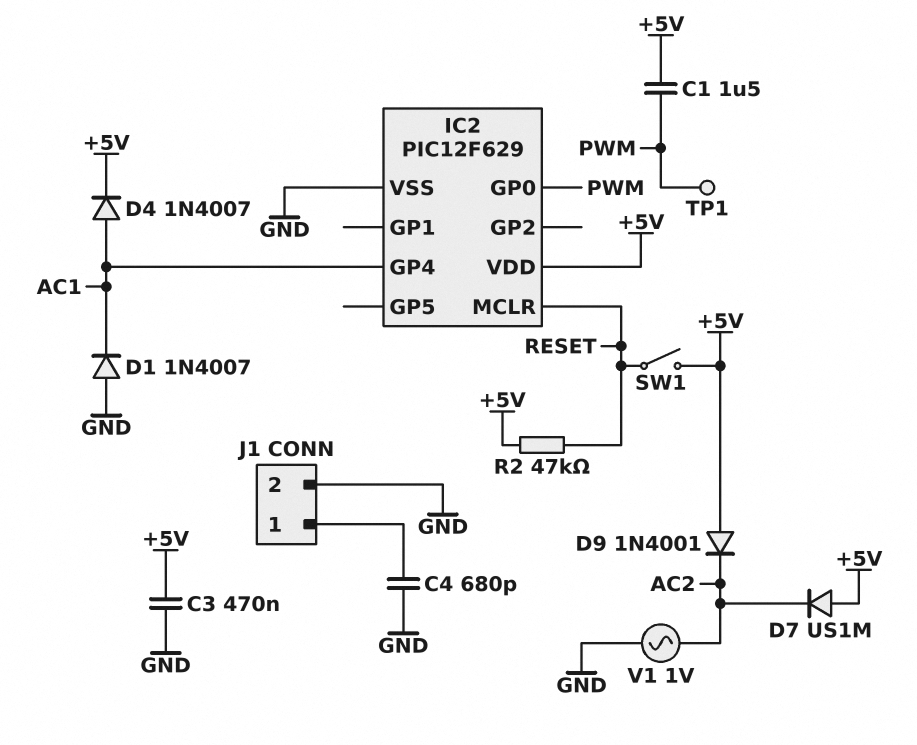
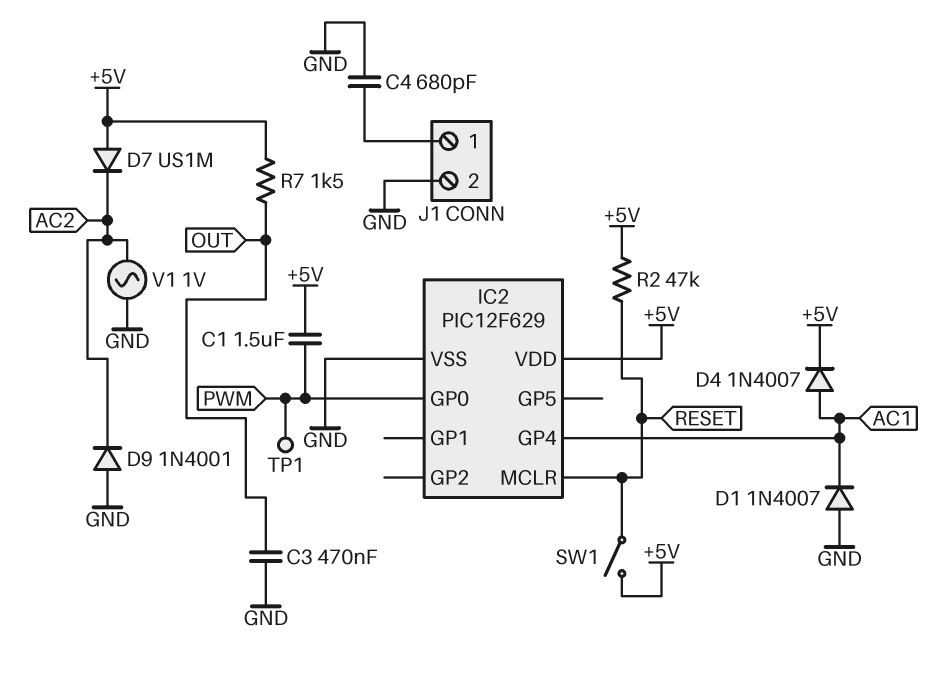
C3: 470nF (+5V, GND) -> 470nF (GND, OUT)
D9: diode 1N4001 (A +5V, K AC2) -> diode 1N4001 (A GND, K AC2)
R7: none -> 1.5k (+5V, OUT)

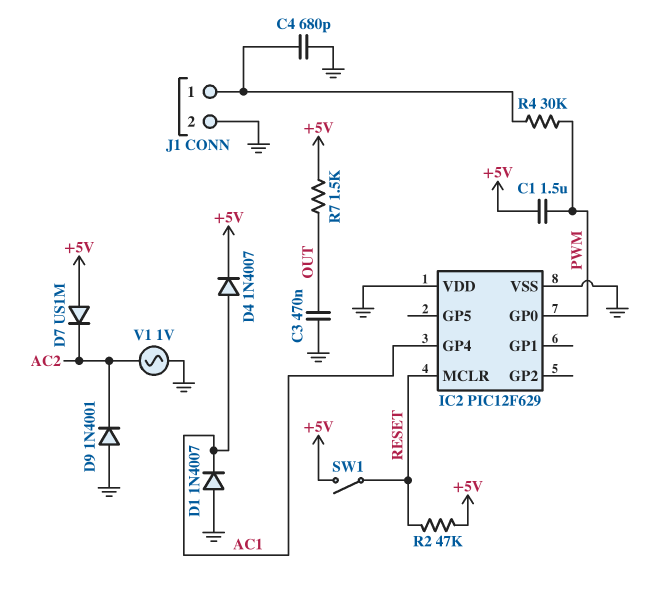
IC2 pin VDD: +5V -> GND
R4: none -> 30k (J1/1, PWM)
TP1: test point (PWM) -> none

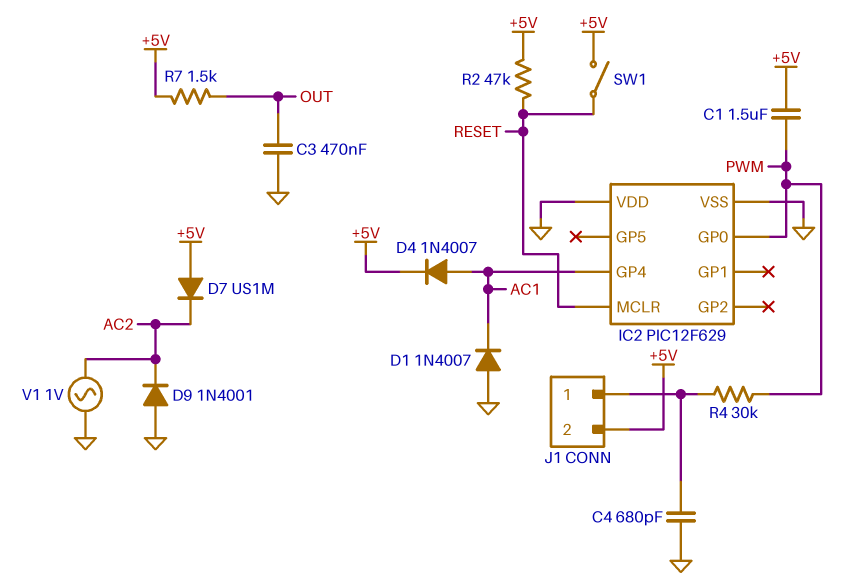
J1 pin 2: GND -> +5V

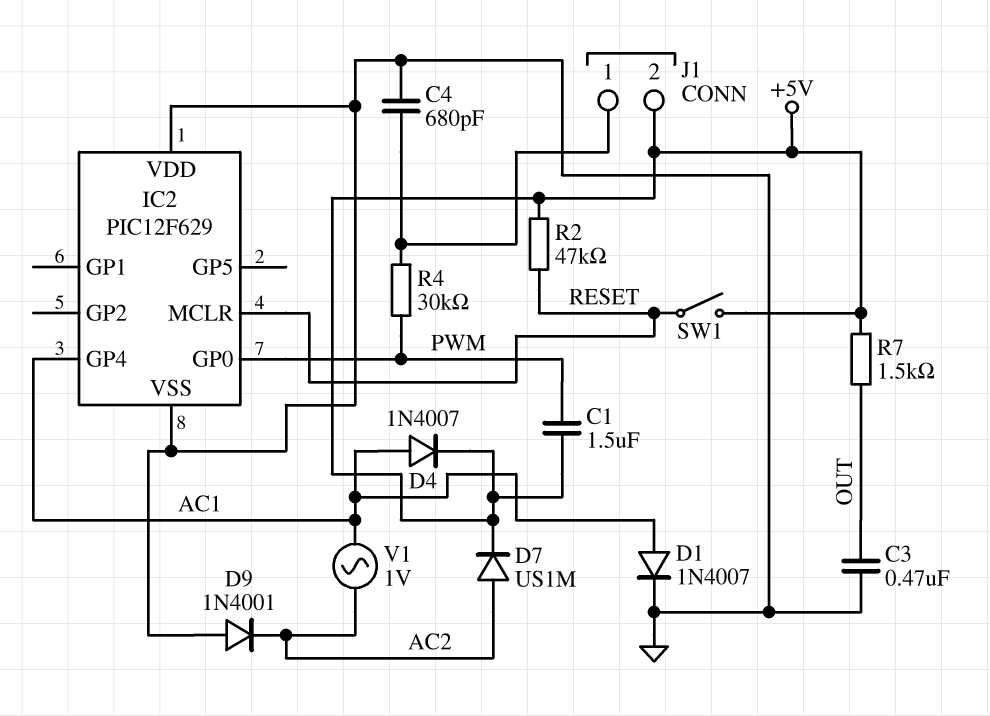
D1: diode 1N4007 (A GND, K AC1) -> diode 1N4007 (A AC1, K GND)
D7: diode US1M (A +5V, K AC2) -> diode US1M (A AC2, K +5V)
V1: AC 1V (AC2, GND) -> AC 1V (AC1, AC2)

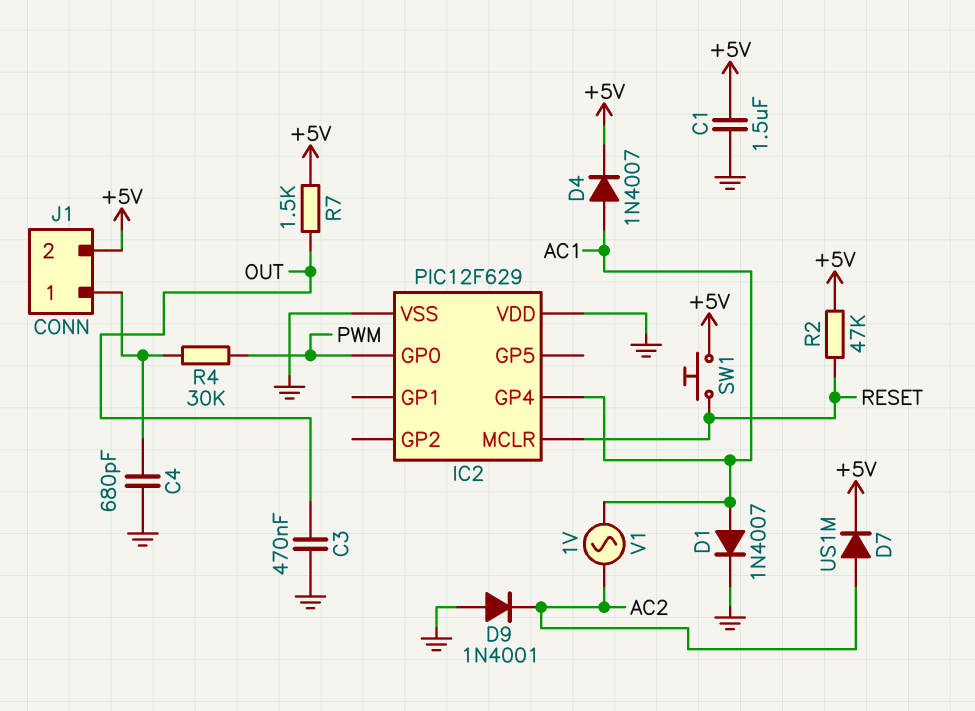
C1: 1.5uF (+5V, PWM) -> 1.5uF (+5V, GND)
SW1: switch (+5V, RESET) -> button (+5V, RESET)

